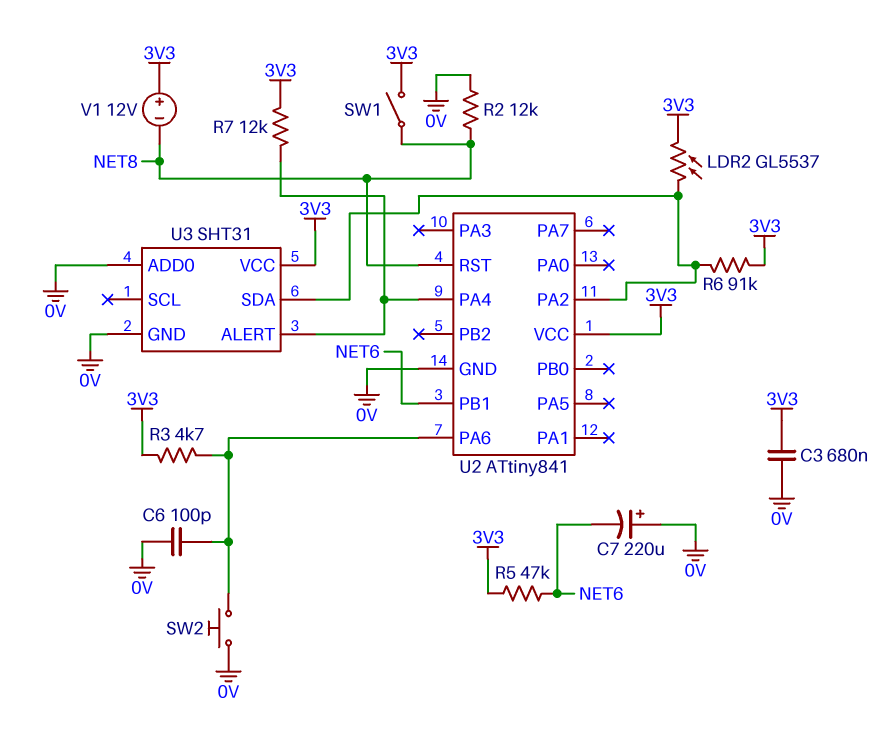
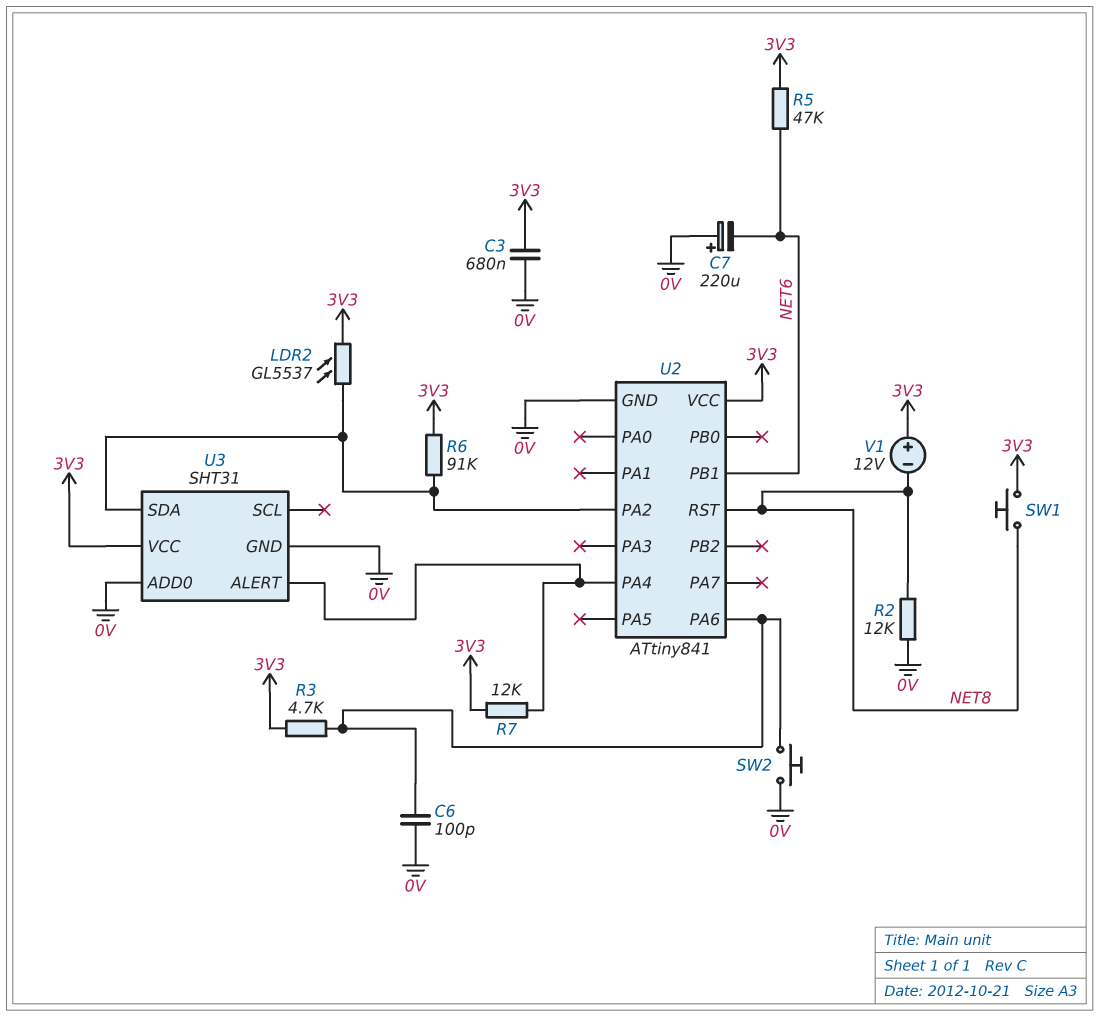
SW1: switch (3V3, NET8) -> button (3V3, NET8)

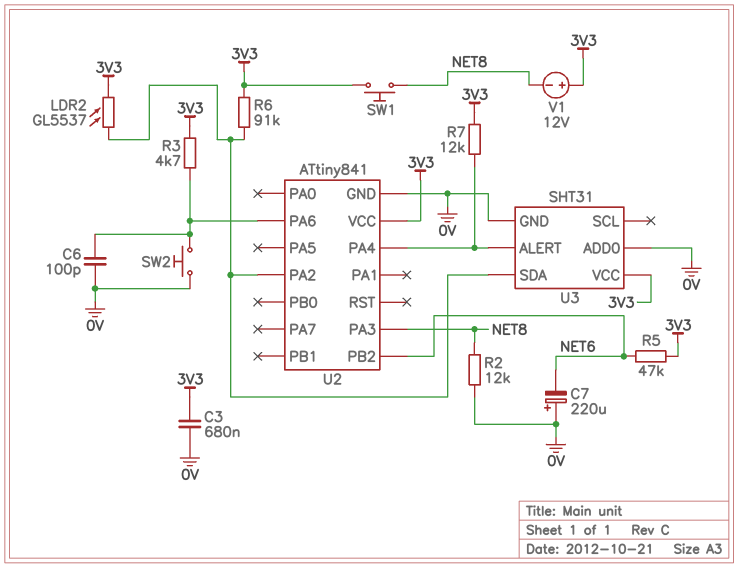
U2 pin PA3: none -> NET8
U2 pin PB1: NET6 -> none
U2 pin PB2: none -> NET6
U2 pin RST: NET8 -> none

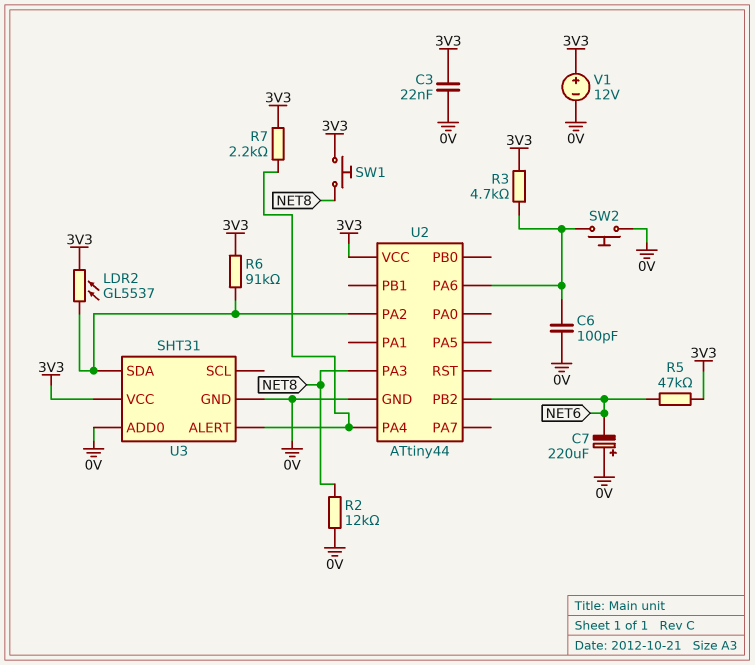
C3: 680nF (0V, 3V3) -> 22nF (0V, 3V3)
R7: 12k (3V3, U2/PA4) -> 2.2k (3V3, U2/PA4)
U2: ATtiny841 -> ATtiny44
V1: 12V (plus 3V3, minus NET8) -> 12V (plus 3V3, minus 0V)

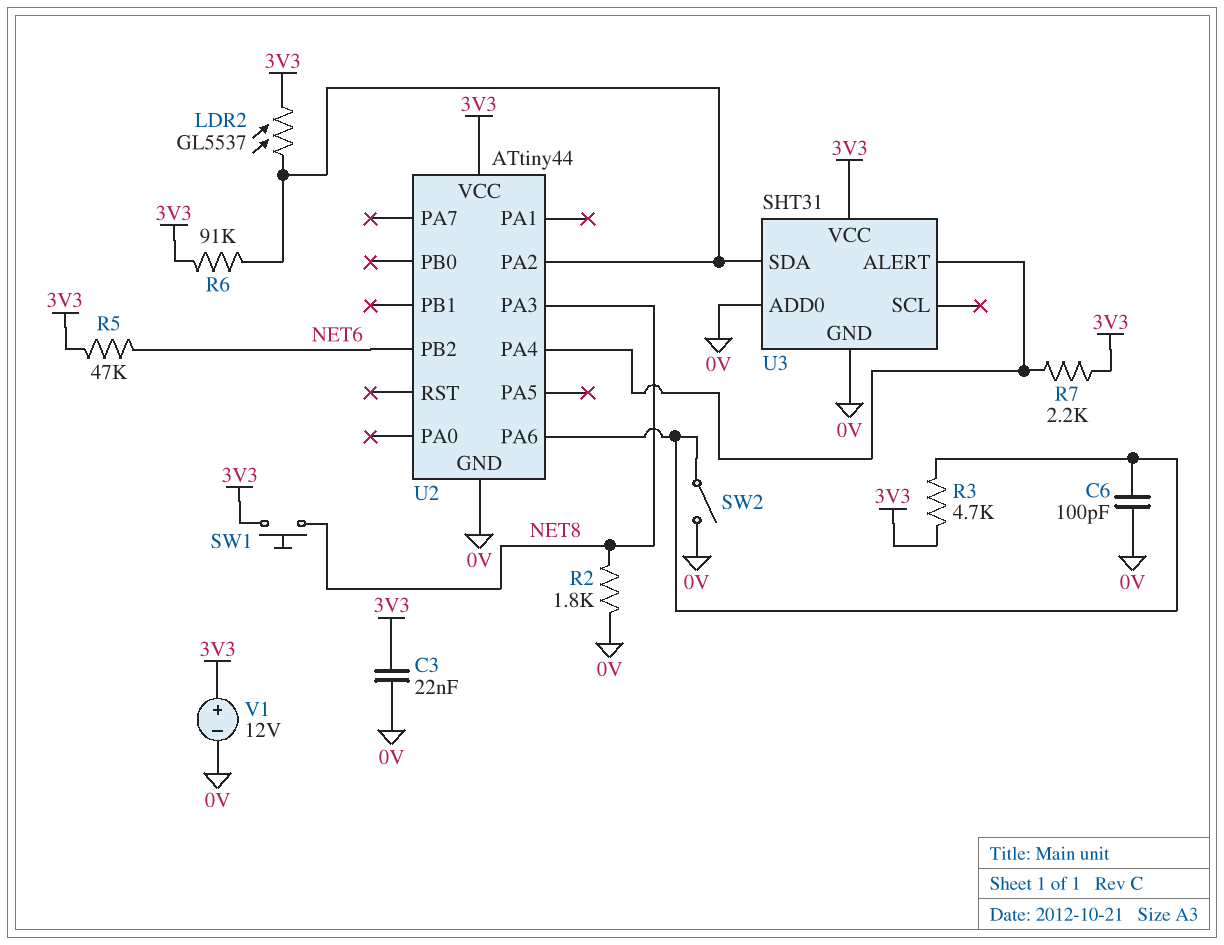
C7: 220uF (plus 0V, minus NET6) -> none
R2: 12k (0V, NET8) -> 1.8k (0V, NET8)
SW2: button (0V, U2/PA6) -> switch (0V, U2/PA6)

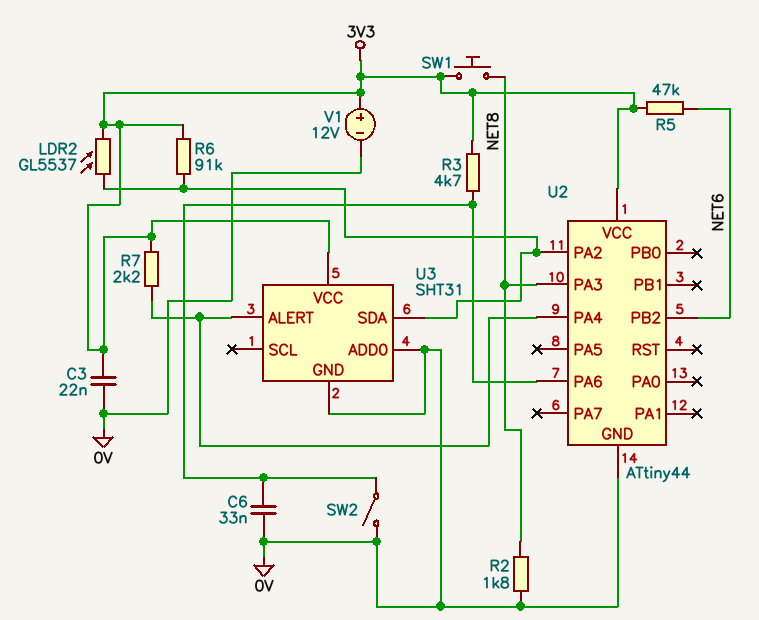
C6: 100pF (0V, U2/PA6) -> 33nF (0V, U2/PA6)

